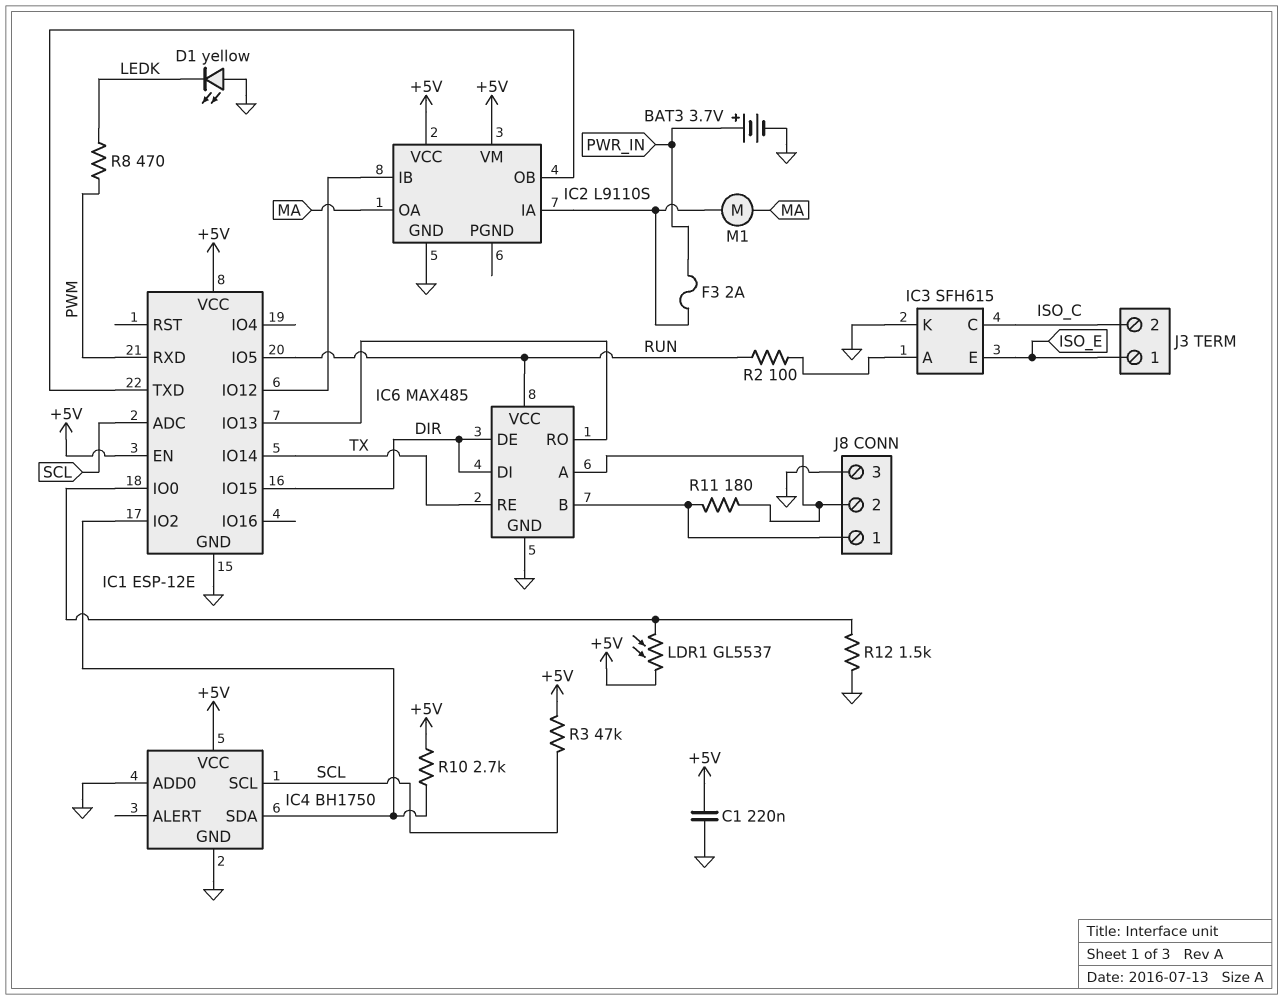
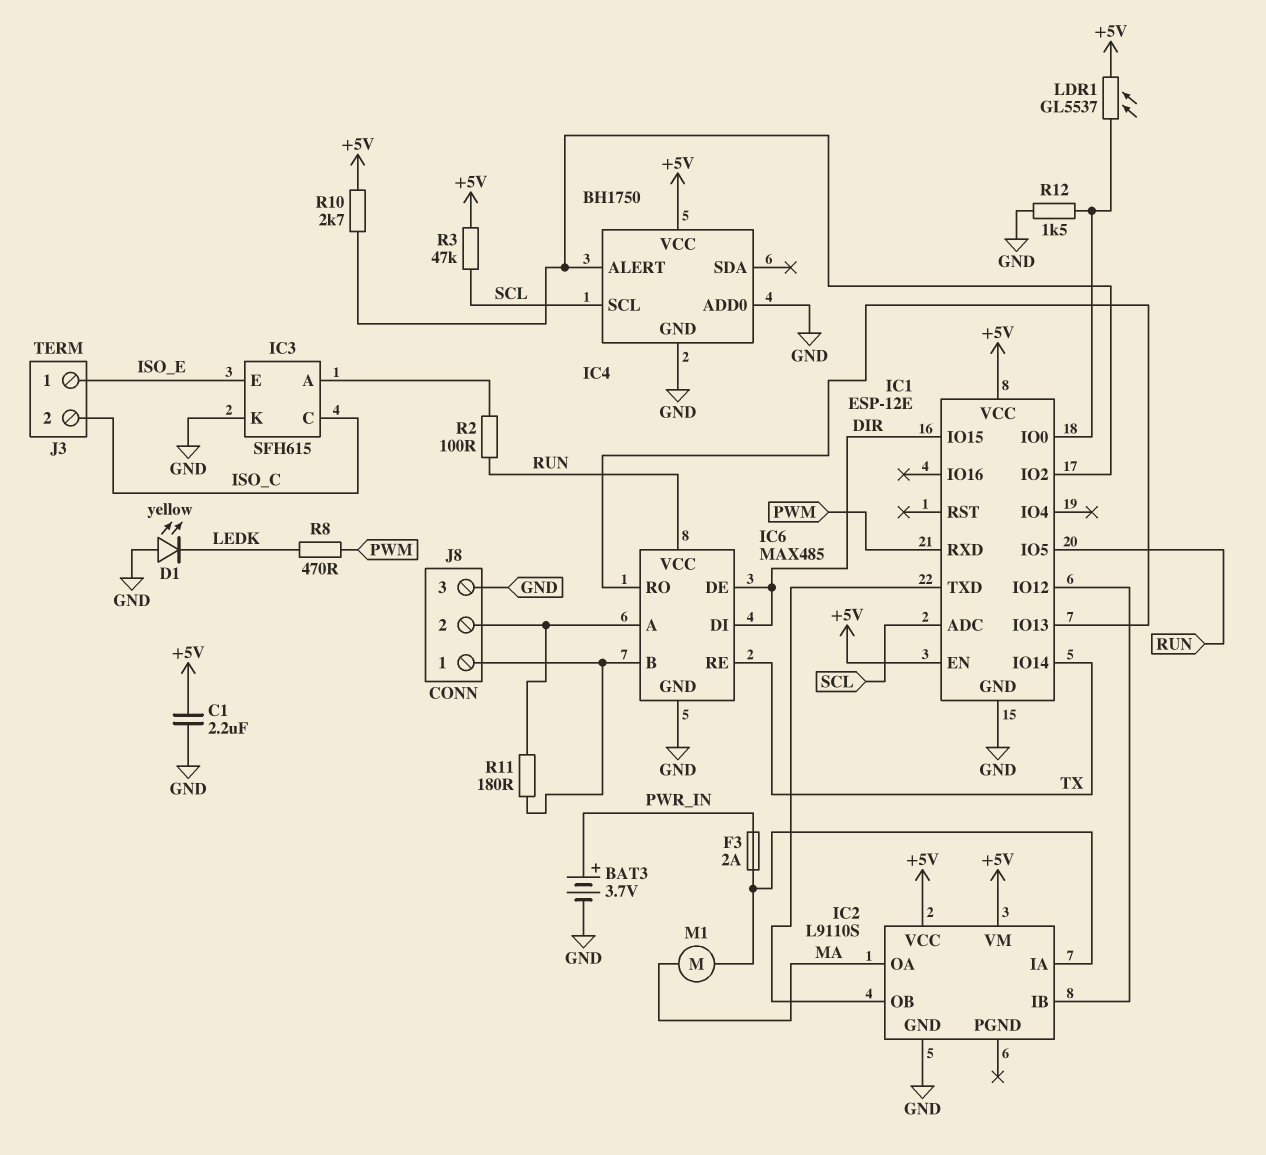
C1: 220nF (+5V, GND) -> 2.2uF (+5V, GND)
IC4 pin ALERT: none -> IC1/IO2
IC4 pin SDA: IC1/IO2 -> none

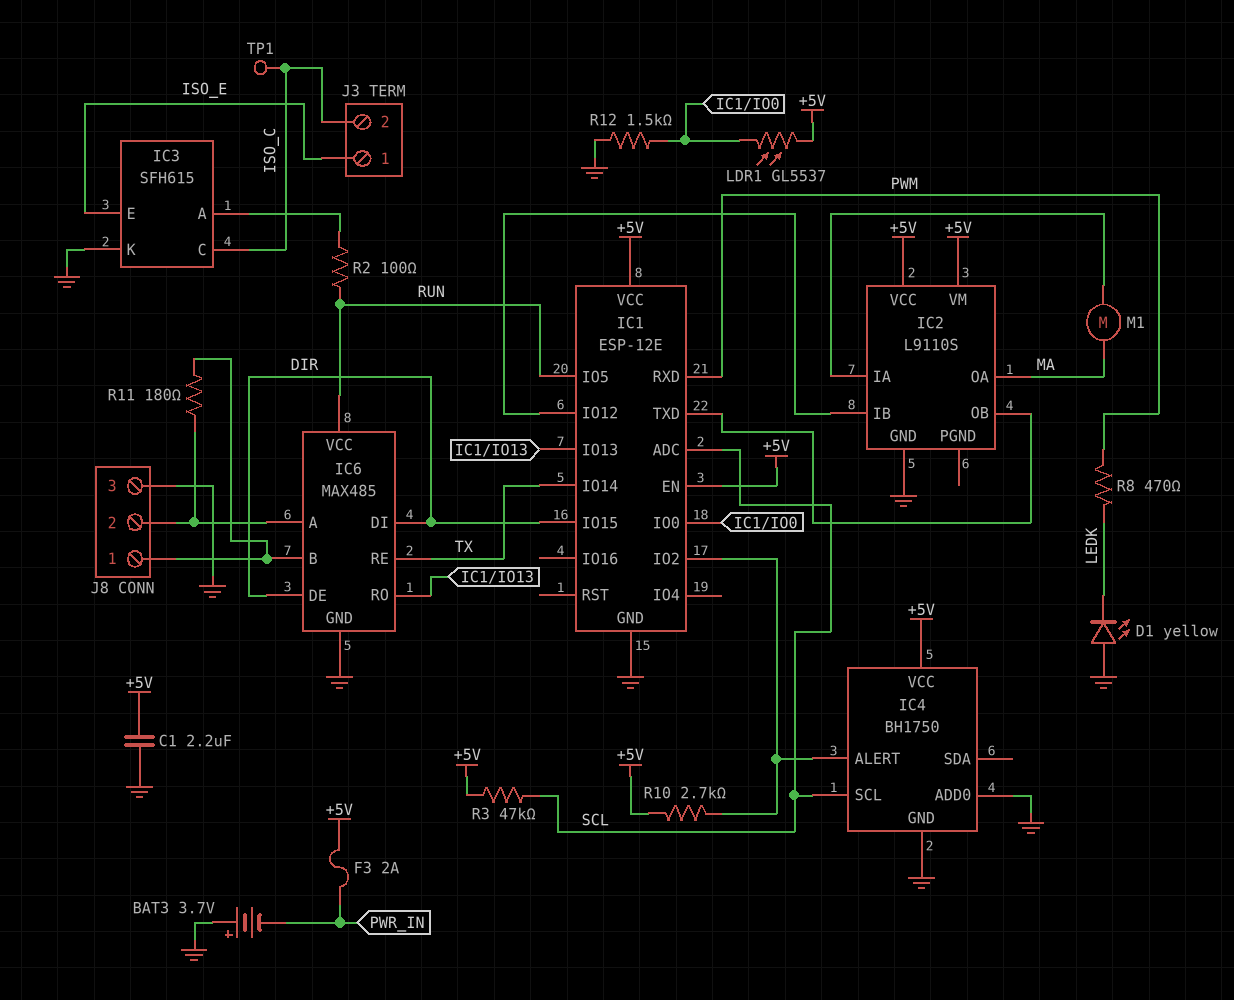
BAT3: 3.7V (plus PWR_IN, minus GND) -> 3.7V (plus GND, minus PWR_IN)
F3: 2A (IC2/IA, PWR_IN) -> 2A (+5V, PWR_IN)
TP1: none -> test point (ISO_C)

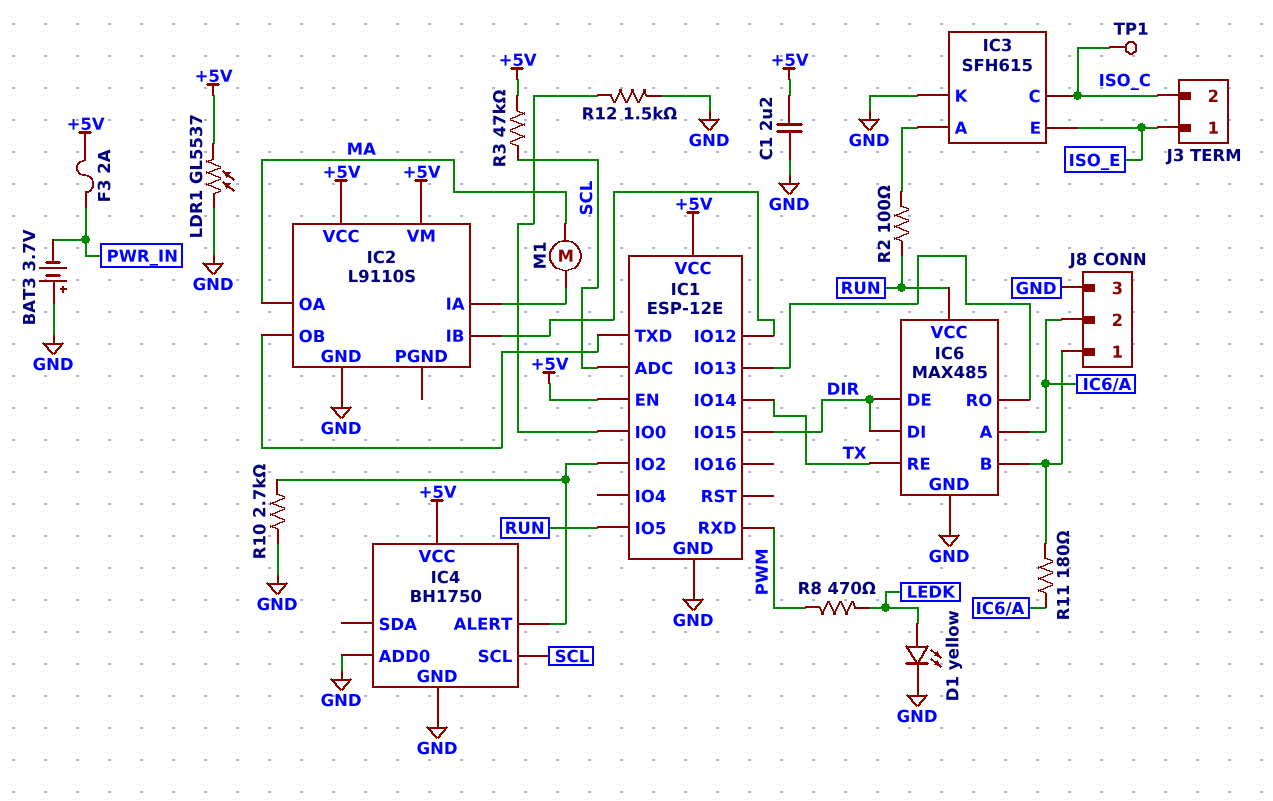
D1: LED yellow (A GND, K LEDK) -> LED yellow (A LEDK, K GND)
LDR1: GL5537 (+5V, IC1/IO0) -> GL5537 (+5V, GND)
R10: 2.7k (+5V, IC1/IO2) -> 2.7k (GND, IC1/IO2)

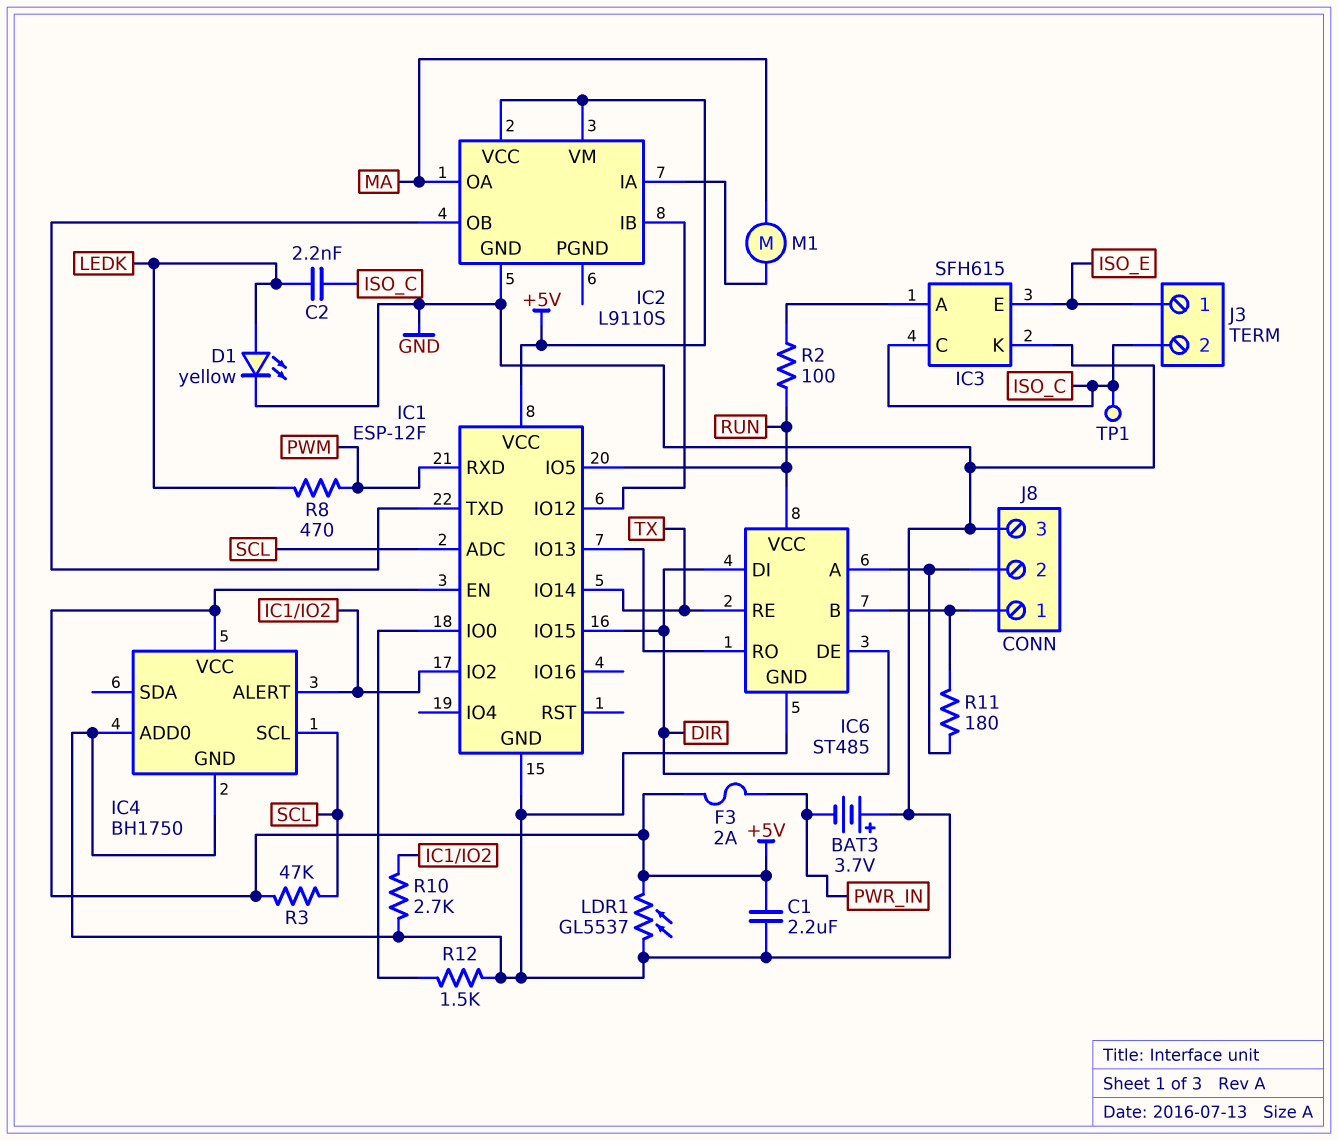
C2: none -> 2.2nF (ISO_C, LEDK)
IC1: ESP-12E -> ESP-12F
IC6: MAX485 -> ST485

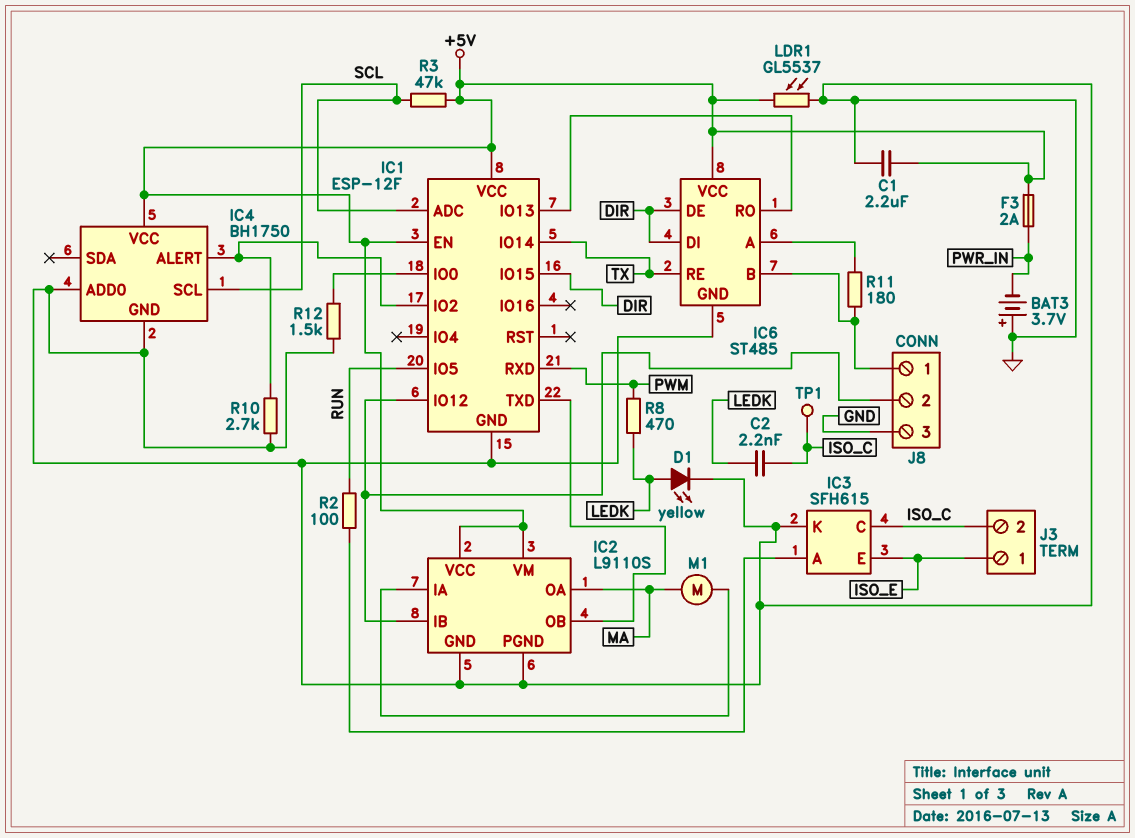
IC2 pin PGND: none -> GND
IC6 pin VCC: RUN -> +5V
J8 pin 2: IC6/A -> IC1/IO12

